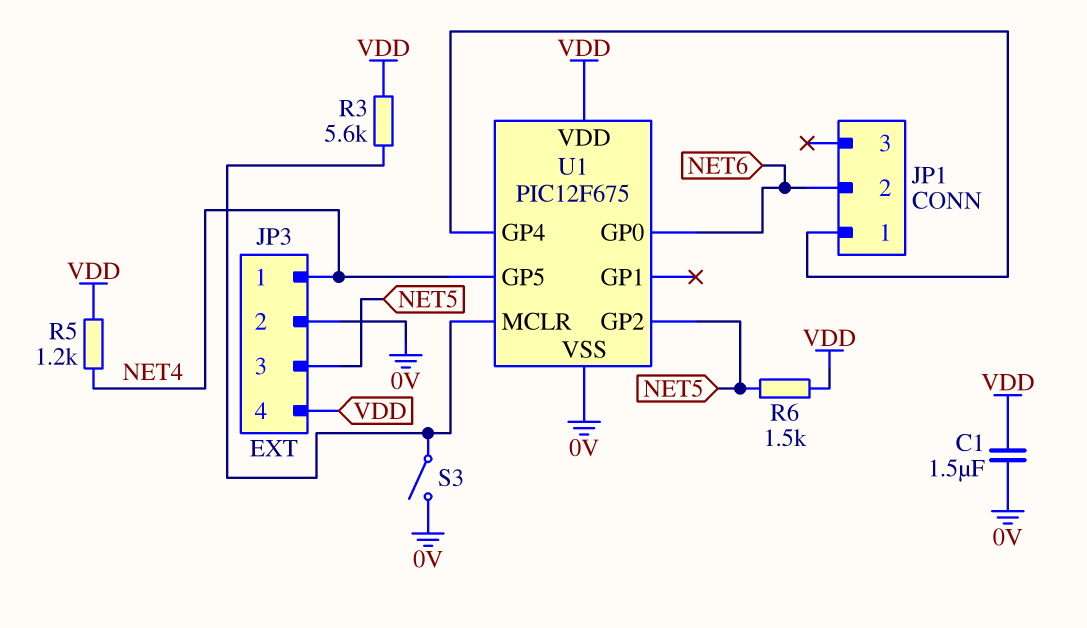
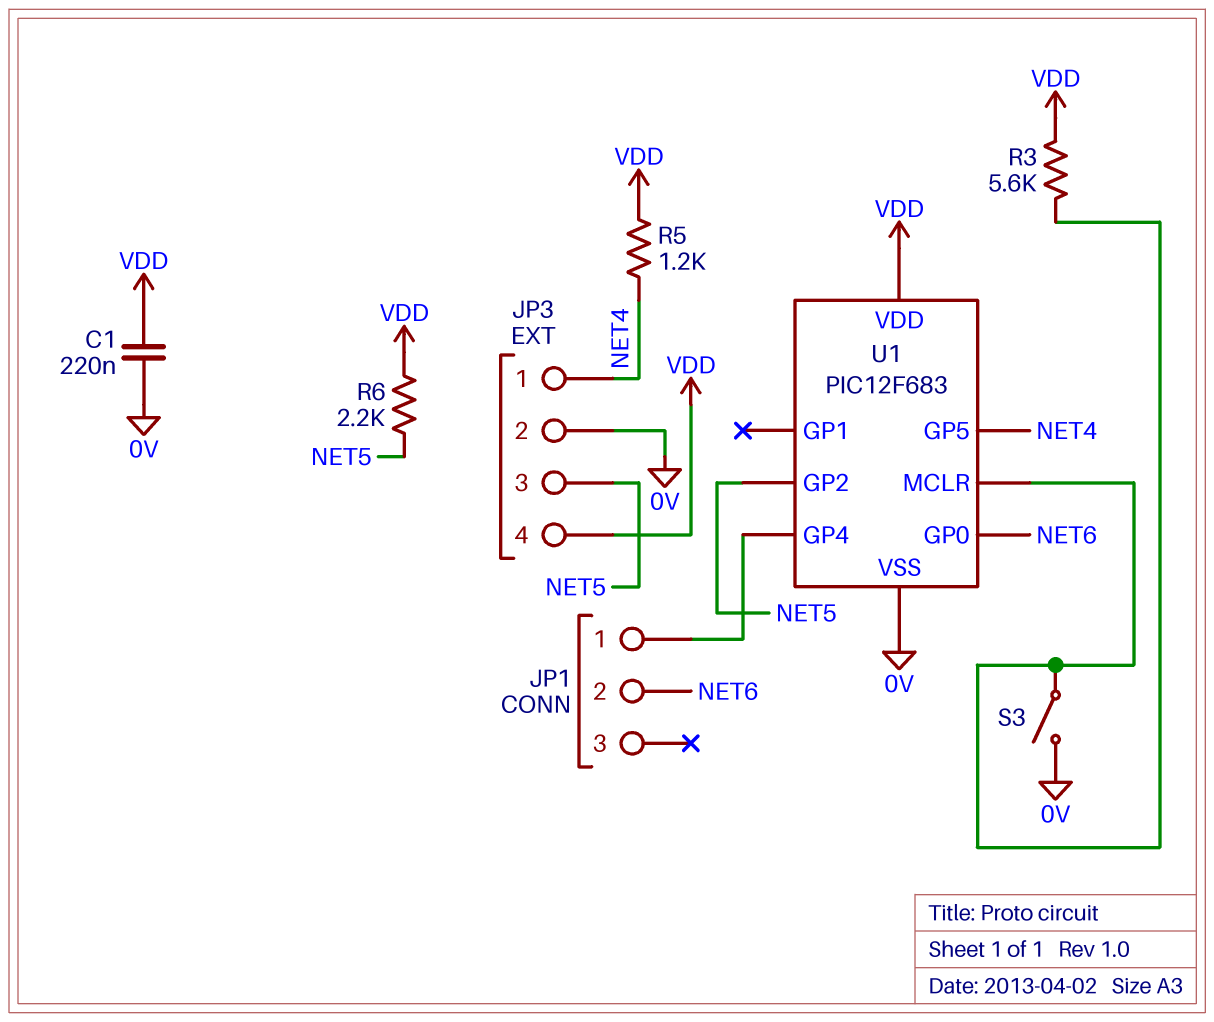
C1: 1.5uF (0V, VDD) -> 220nF (0V, VDD)
R6: 1.5k (NET5, VDD) -> 2.2k (NET5, VDD)
U1: PIC12F675 -> PIC12F683

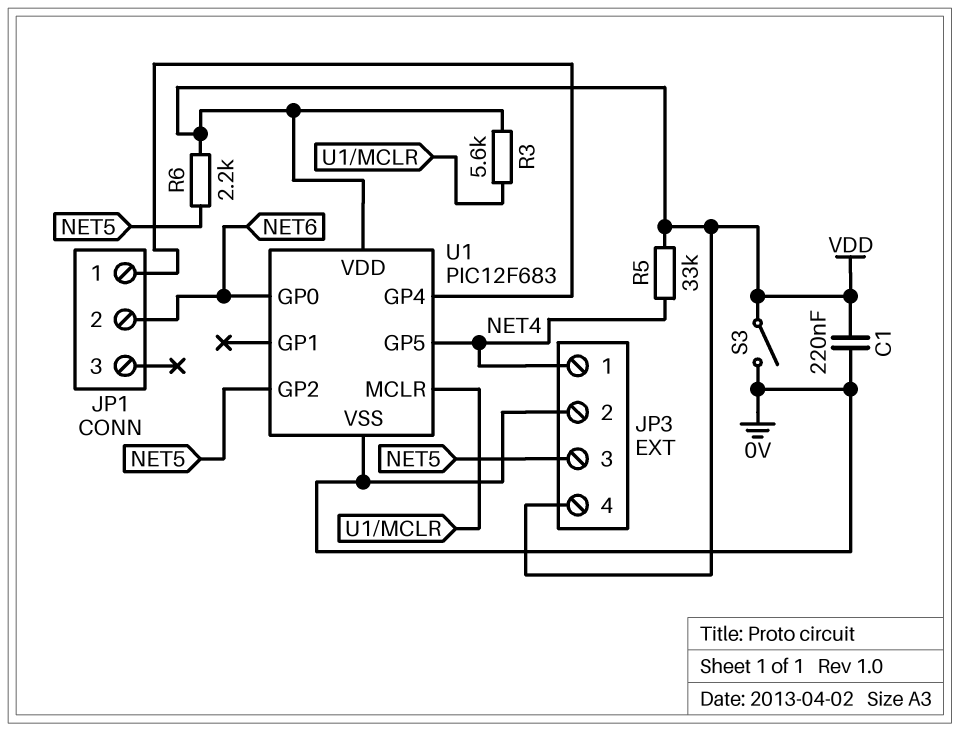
R5: 1.2k (NET4, VDD) -> 33k (NET4, VDD)
S3: switch (0V, U1/MCLR) -> switch (0V, VDD)

